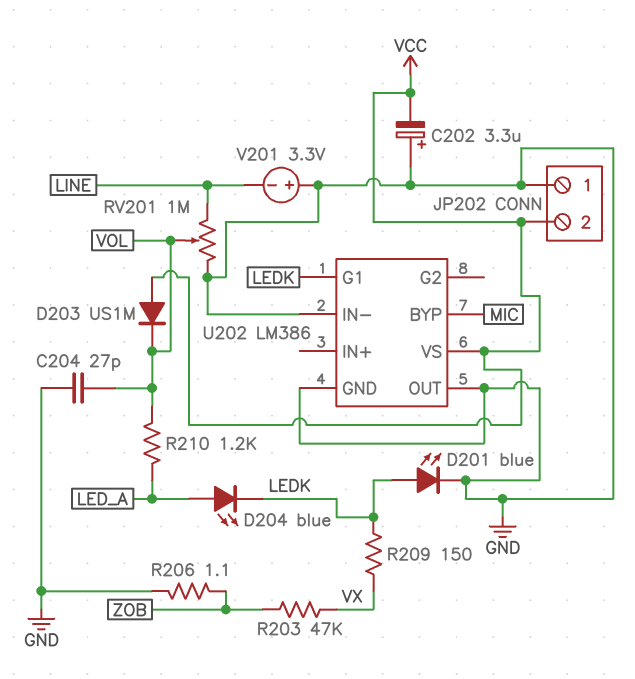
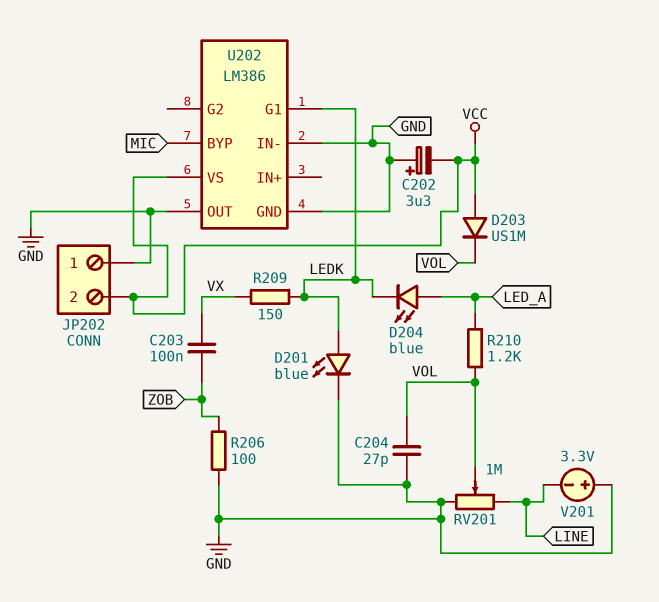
C203: none -> 100nF (VX, ZOB)
R203: 47k (VX, ZOB) -> none
R206: 1.1 (GND, ZOB) -> 100 (GND, ZOB)

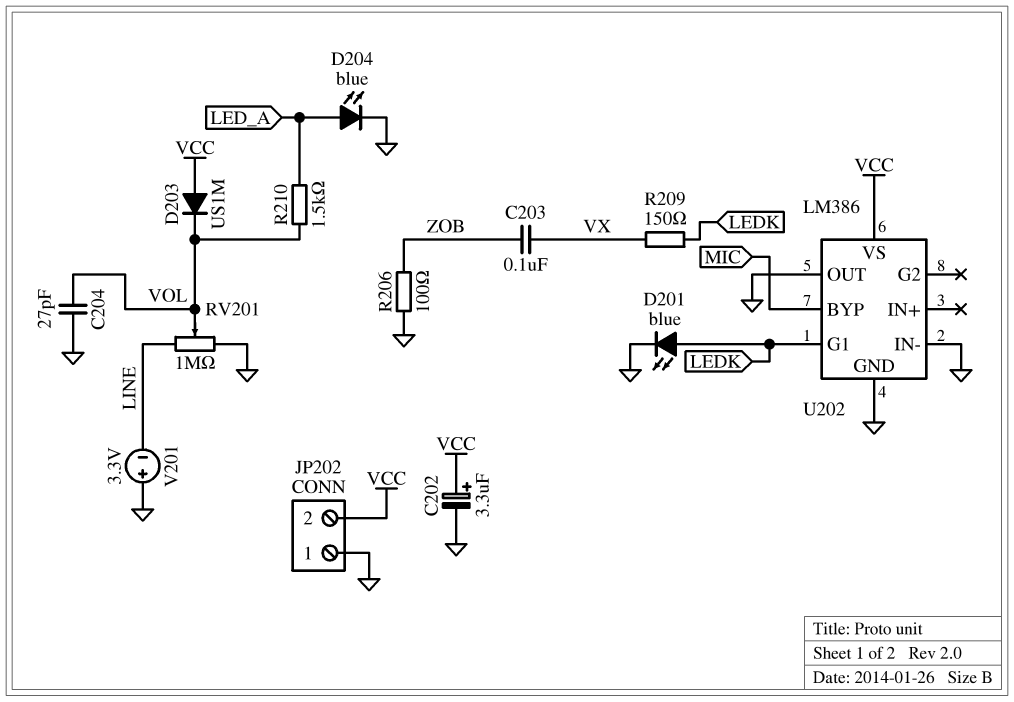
C202: 3.3uF (plus GND, minus VCC) -> 3.3uF (plus VCC, minus GND)
D204: LED blue (A LED_A, K LEDK) -> LED blue (A LED_A, K GND)
R210: 1.2k (LED_A, VOL) -> 1.5k (LED_A, VOL)

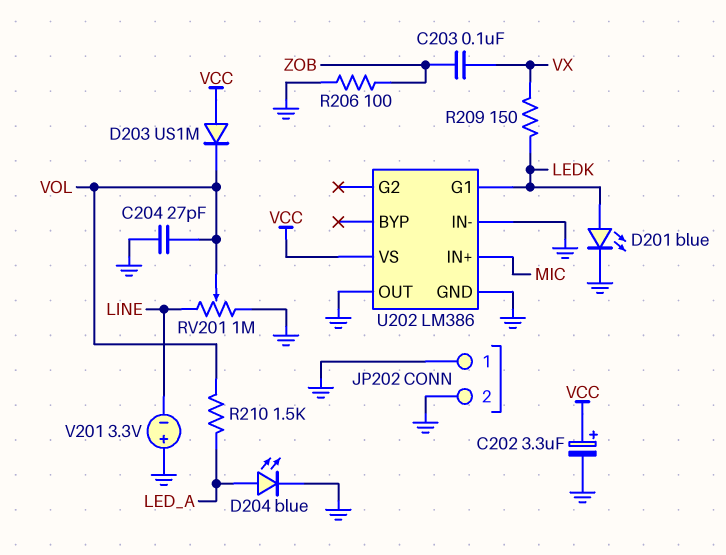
JP202 pin 2: VCC -> GND
U202 pin BYP: MIC -> none
U202 pin IN+: none -> MIC

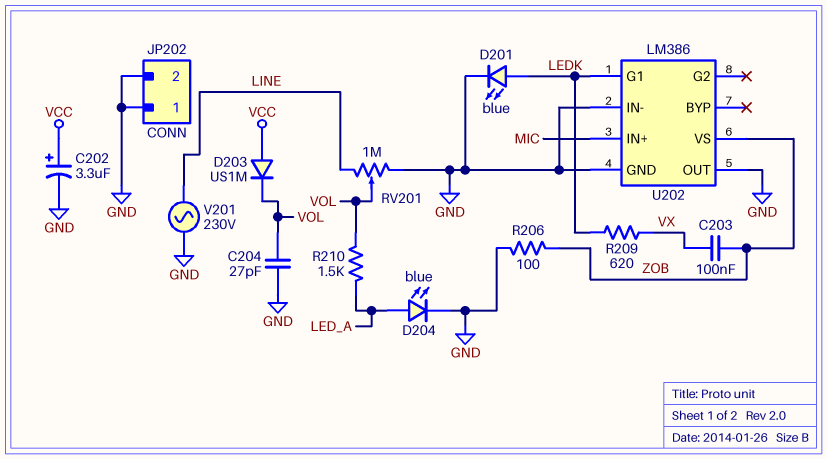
R209: 150 (LEDK, VX) -> 620 (LEDK, VX)
U202 pin VS: VCC -> ZOB
V201: 3.3V (plus GND, minus LINE) -> AC 230V (GND, LINE)

